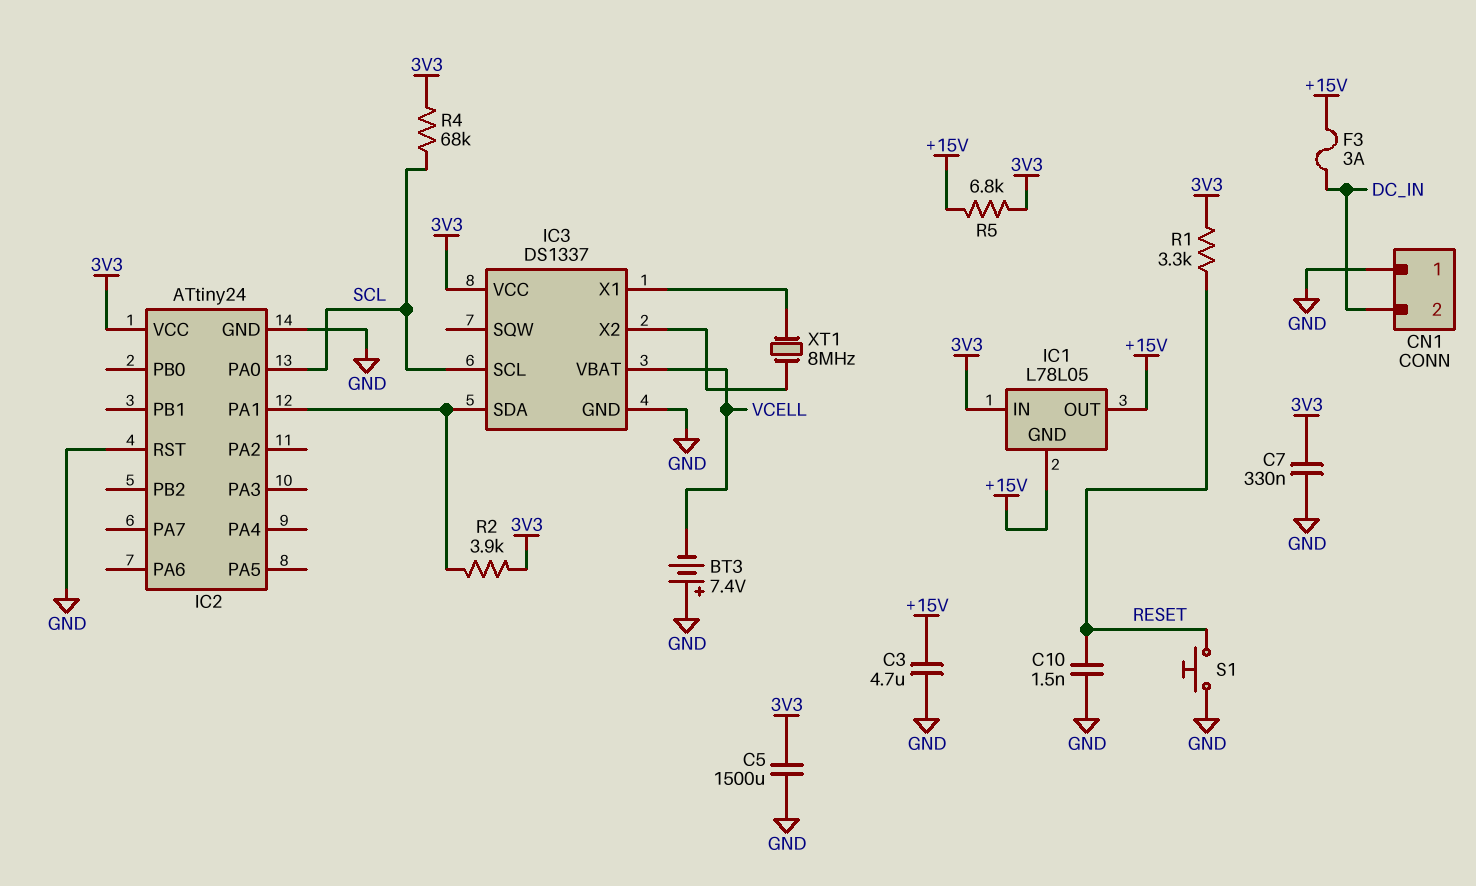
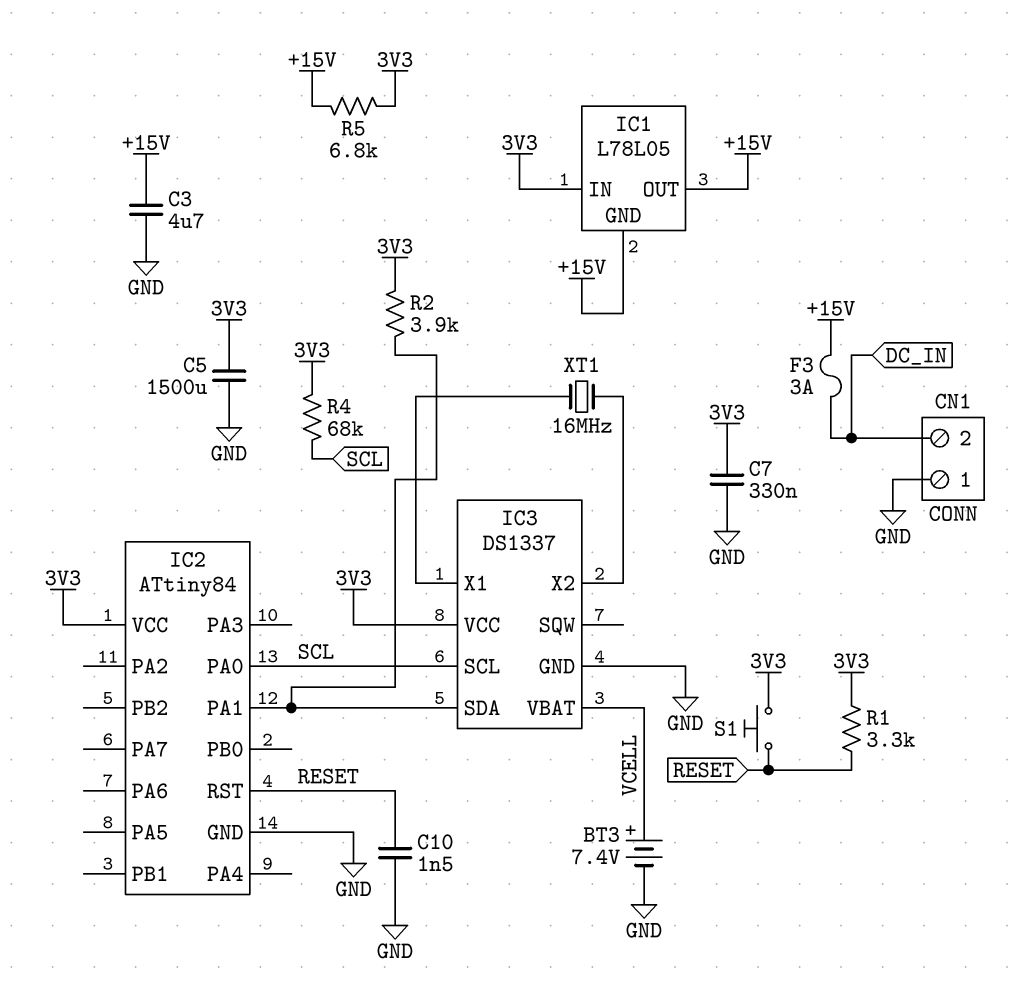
BT3: 7.4V (plus GND, minus VCELL) -> 7.4V (plus VCELL, minus GND)
IC2: ATtiny24 -> ATtiny84
IC2 pin RST: GND -> RESET
S1: button (GND, RESET) -> button (3V3, RESET)
XT1: 8MHz (IC3/X1, IC3/X2) -> 16MHz (IC3/X1, IC3/X2)

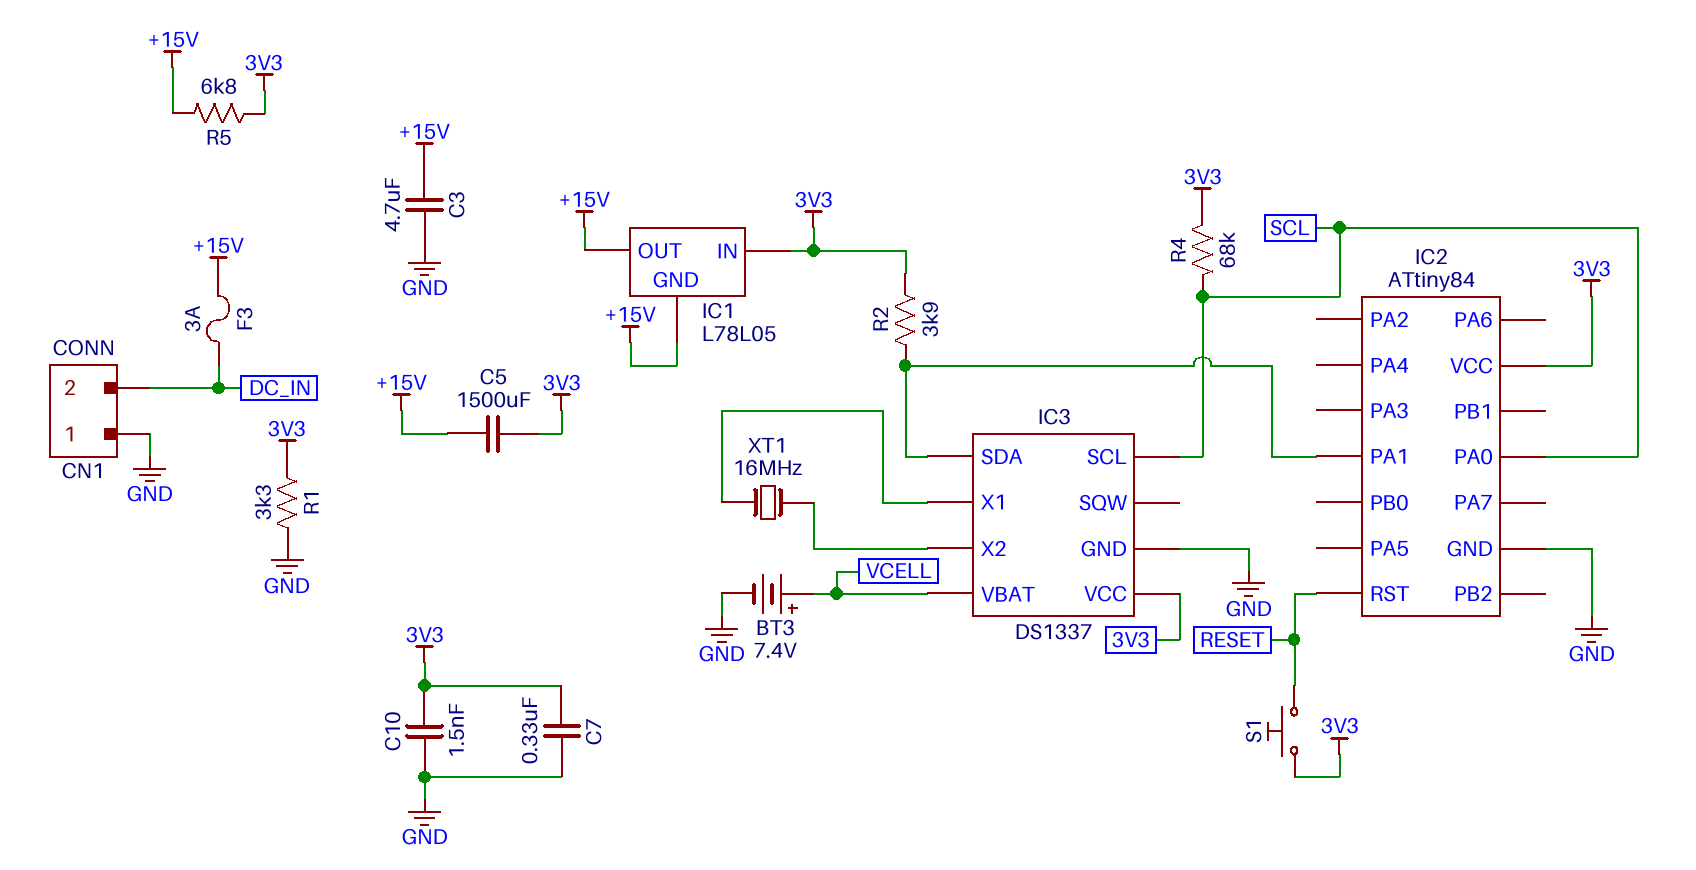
C5: 1500uF (3V3, GND) -> 1500uF (+15V, 3V3)
C10: 1.5nF (GND, RESET) -> 1.5nF (3V3, GND)
R1: 3.3k (3V3, RESET) -> 3.3k (3V3, GND)

